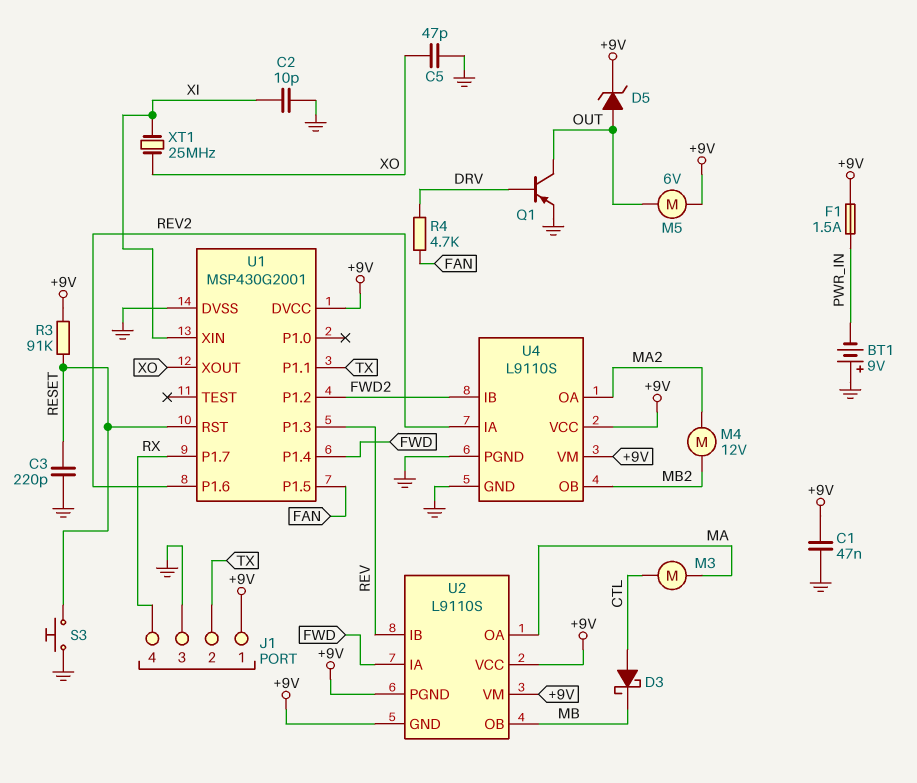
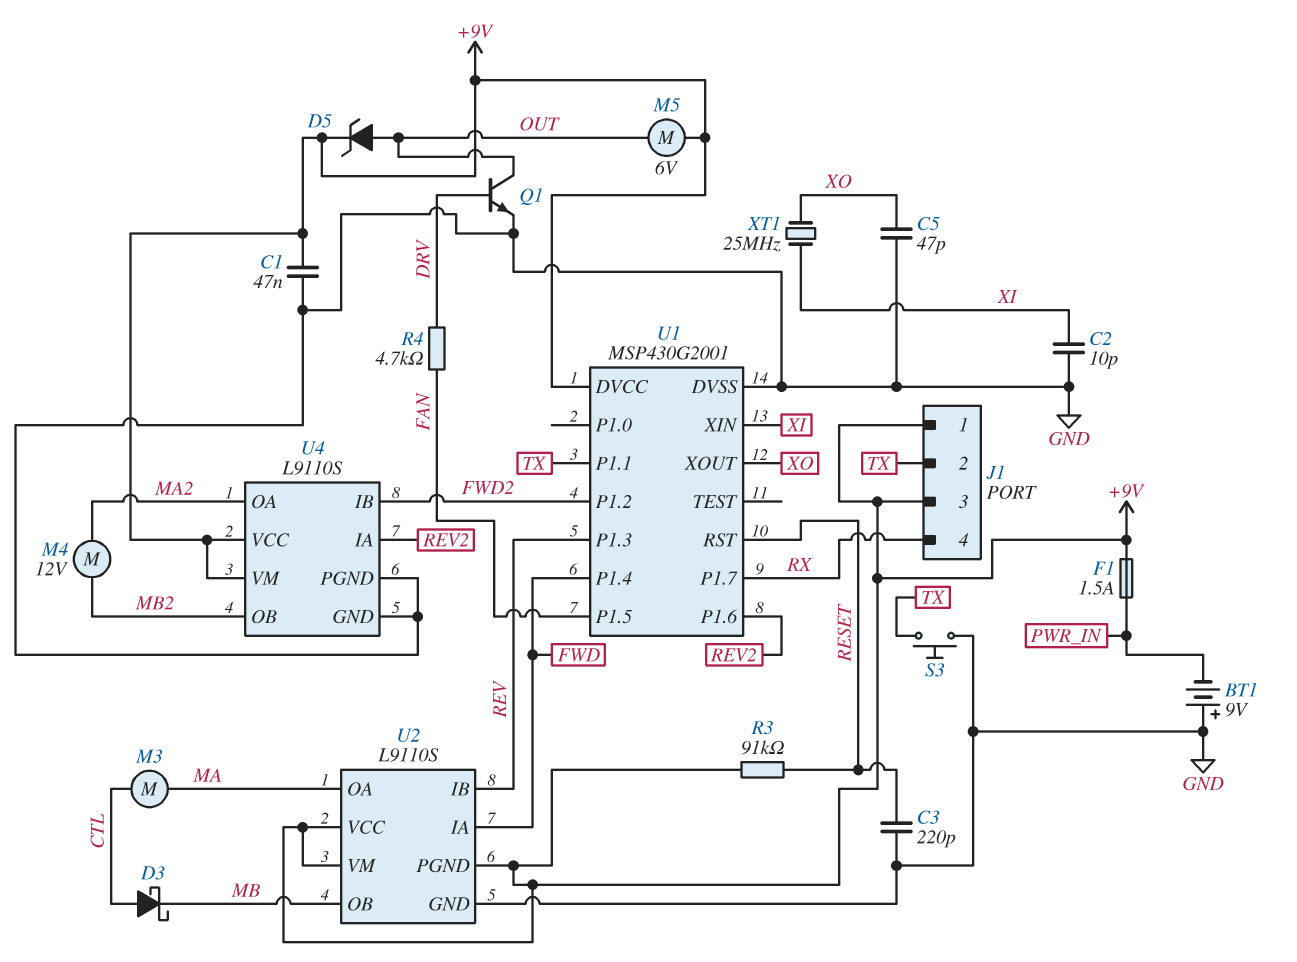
J1 pin 3: GND -> +9V
Q1: PNP (B DRV, C OUT, E GND) -> NPN (B DRV, C OUT, E GND)
S3: button (GND, RESET) -> button (GND, TX)
U2 pin GND: +9V -> GND

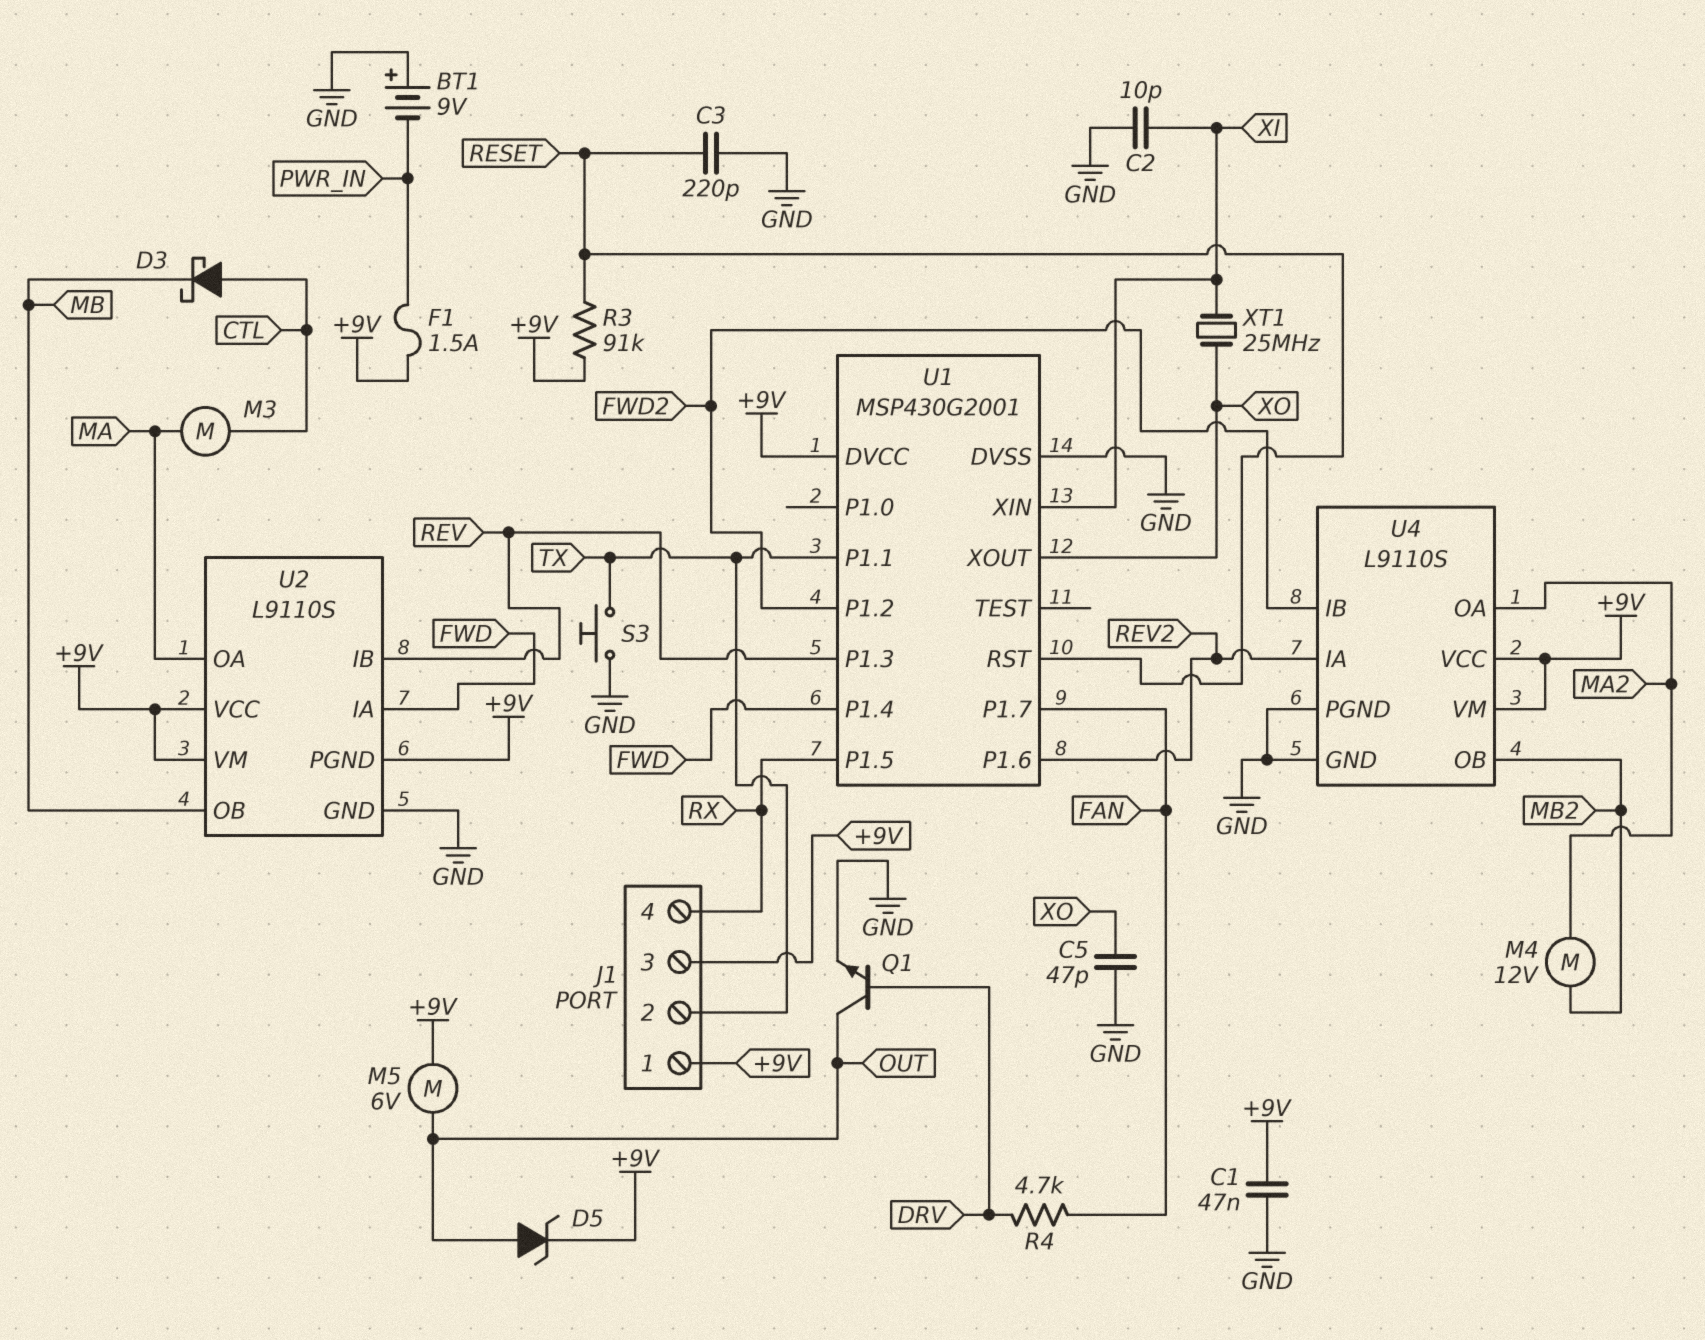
U1 pin P1.5: FAN -> RX
U1 pin P1.7: RX -> FAN

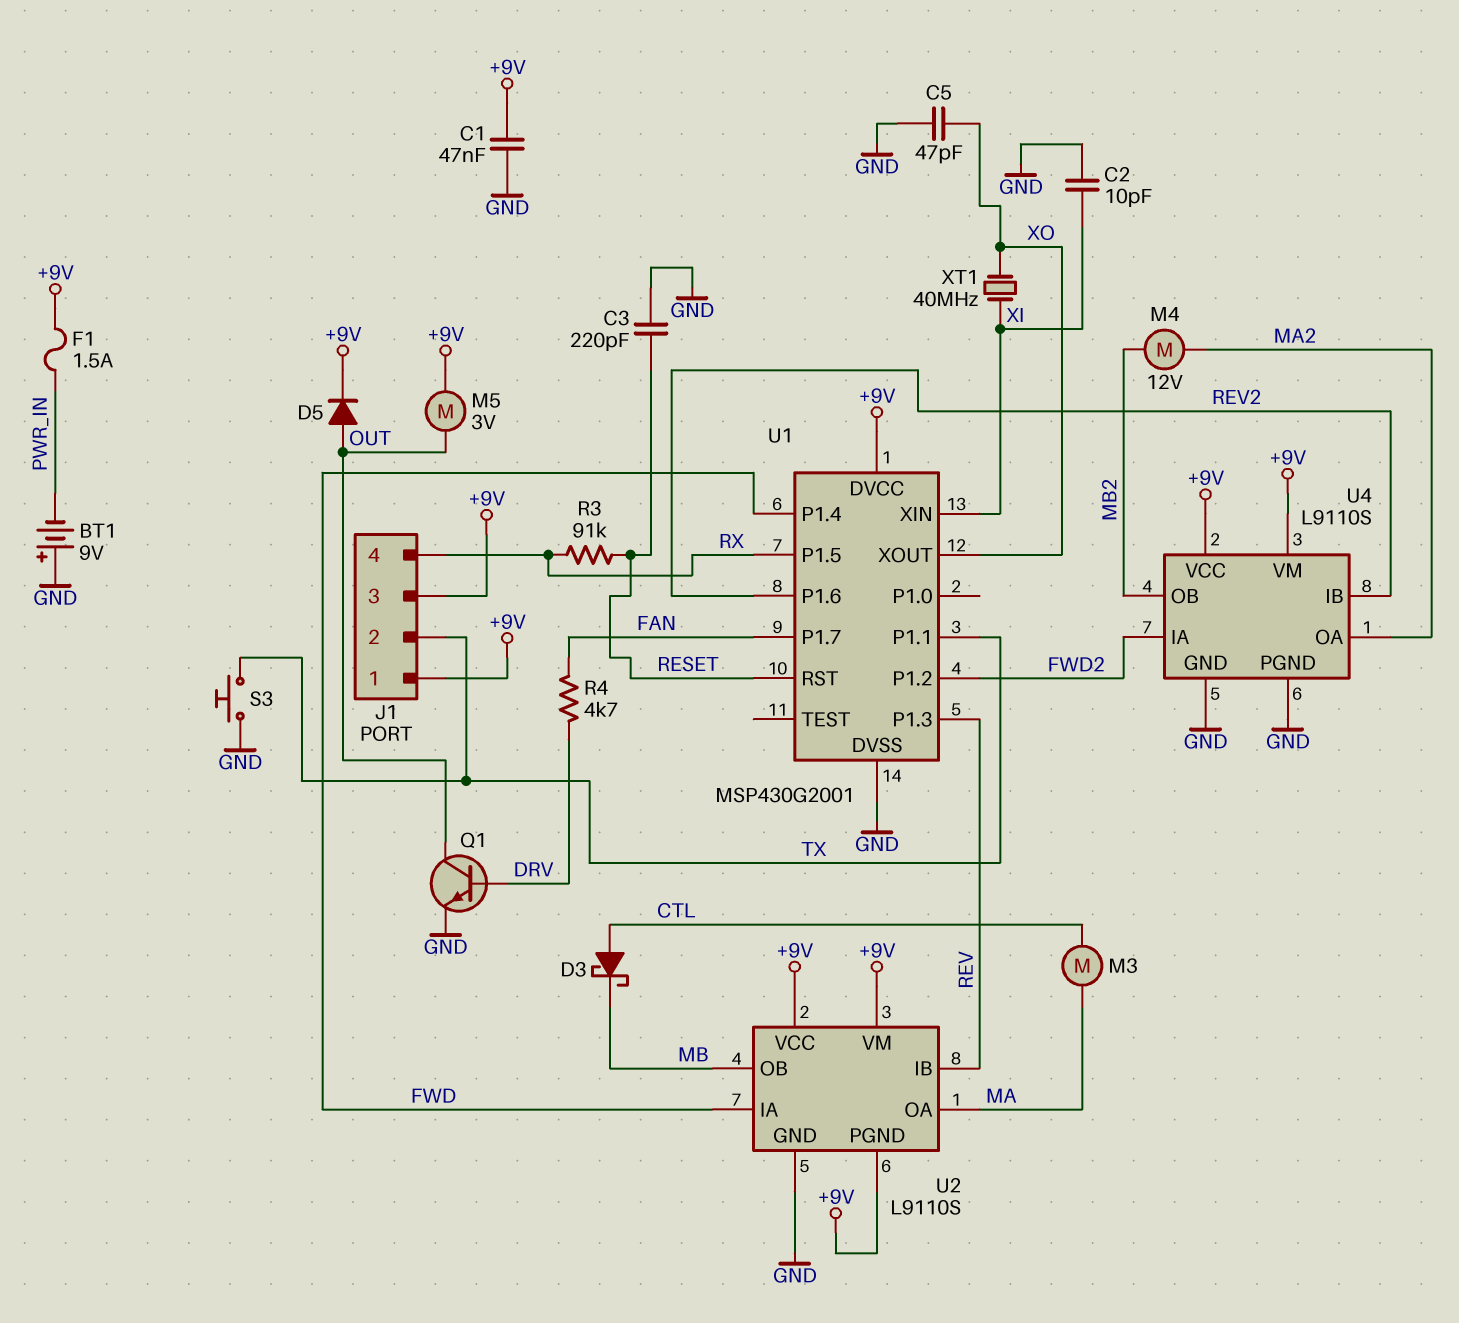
D5: zener (A OUT, K +9V) -> diode (A OUT, K +9V)
M5: motor 6V (+9V, OUT) -> motor 3V (+9V, OUT)
R3: 91k (+9V, RESET) -> 91k (RESET, RX)
U4 pin IA: REV2 -> FWD2
U4 pin IB: FWD2 -> REV2
XT1: 25MHz (XI, XO) -> 40MHz (XI, XO)

